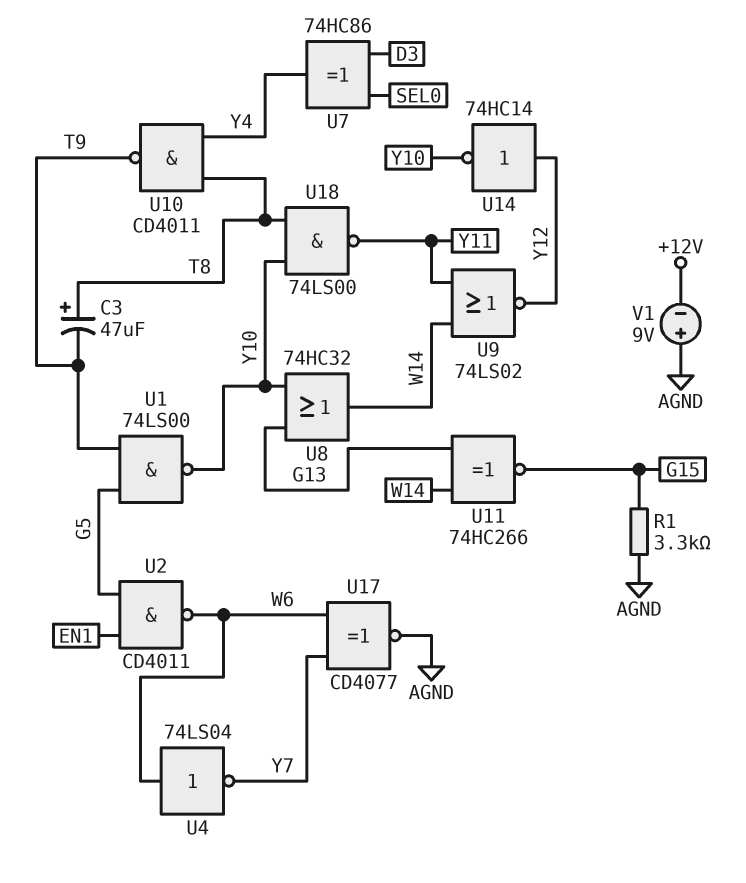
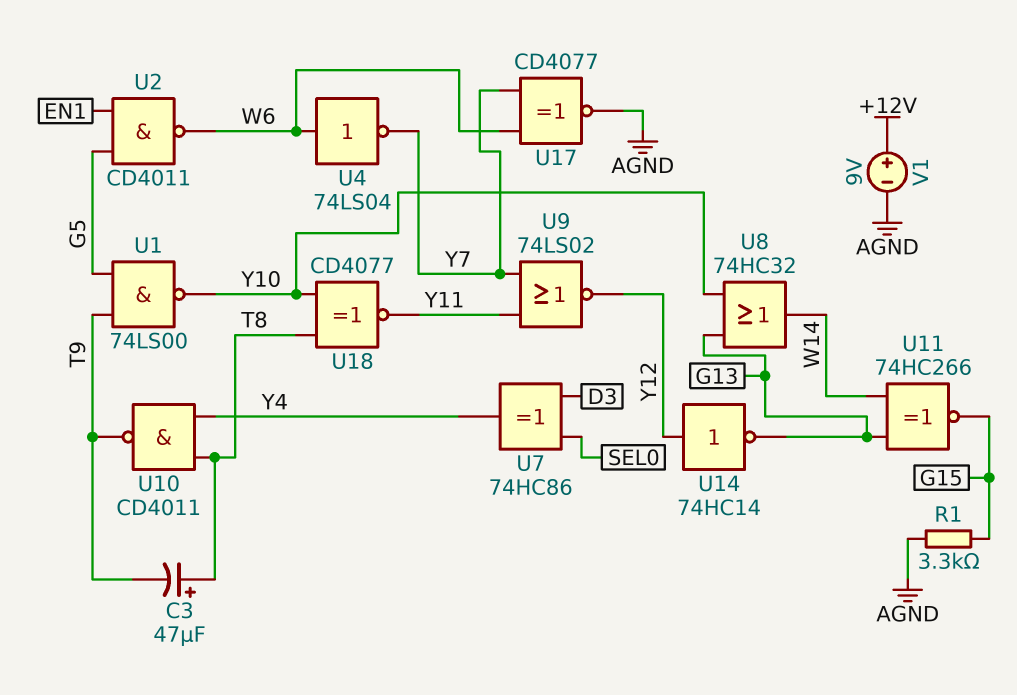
U9: NOR 74LS02 (in W14, in Y11, out Y12) -> NOR 74LS02 (in Y7, in Y11, out Y12)
U14: NOT 74HC14 (in Y12, out Y10) -> NOT 74HC14 (in Y12, out G13)
U18: NAND 74LS00 (in T8, in Y10, out Y11) -> XNOR CD4077 (in T8, in Y10, out Y11)
V1: 9V (plus AGND, minus +12V) -> 9V (plus +12V, minus AGND)

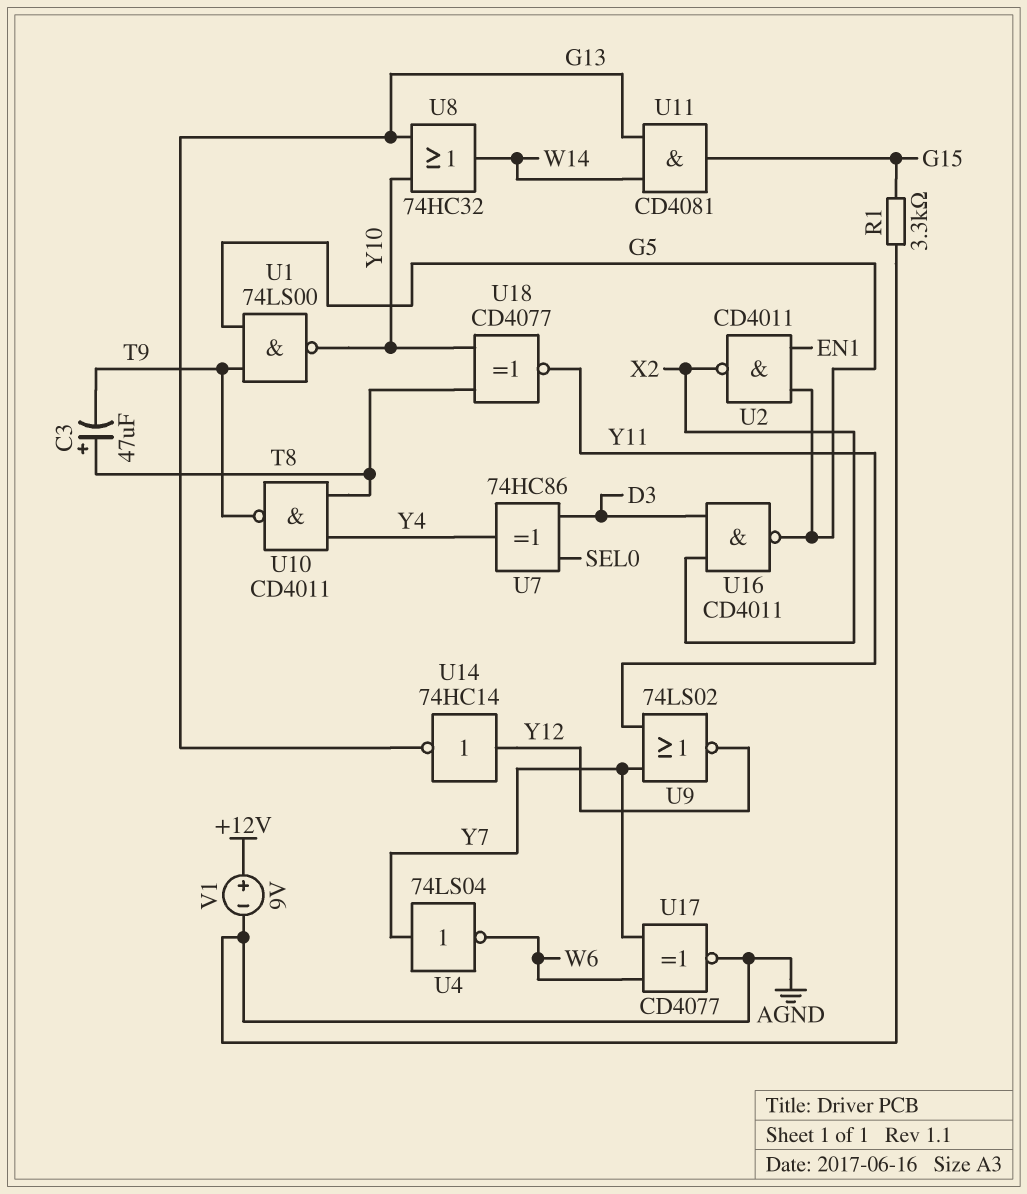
U2: NAND CD4011 (in EN1, in G5, out W6) -> NAND CD4011 (in EN1, in G5, out X2)
U4: NOT 74LS04 (in W6, out Y7) -> NOT 74LS04 (in Y7, out W6)
U11: XNOR 74HC266 (in G13, in W14, out G15) -> AND CD4081 (in G13, in W14, out G15)
U16: none -> NAND CD4011 (in D3, in X2, out G5)

